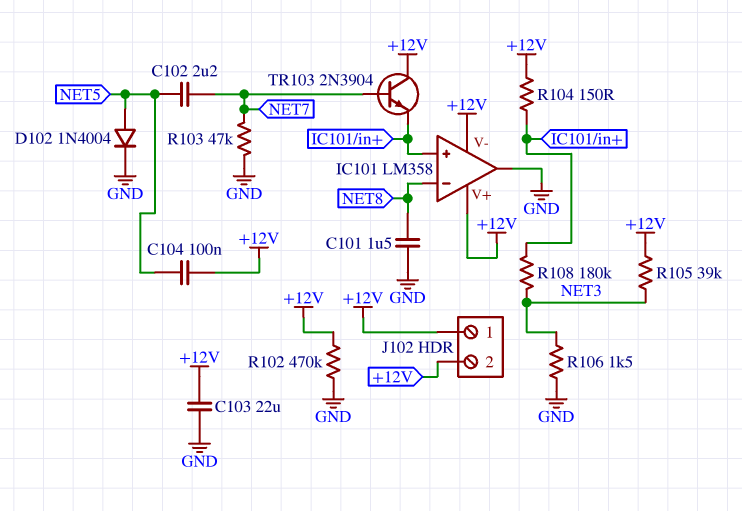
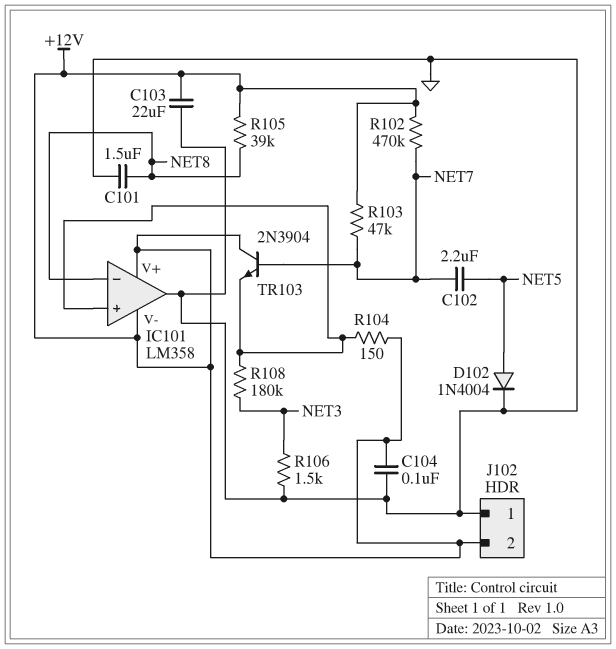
C104: 100nF (+12V, NET5) -> 100nF (+12V, GND)
J102 pin 1: +12V -> GND
R102: 470k (+12V, GND) -> 470k (+12V, NET7)
R103: 47k (GND, NET7) -> 47k (+12V, NET7)
R105: 39k (+12V, NET3) -> 39k (+12V, NET8)

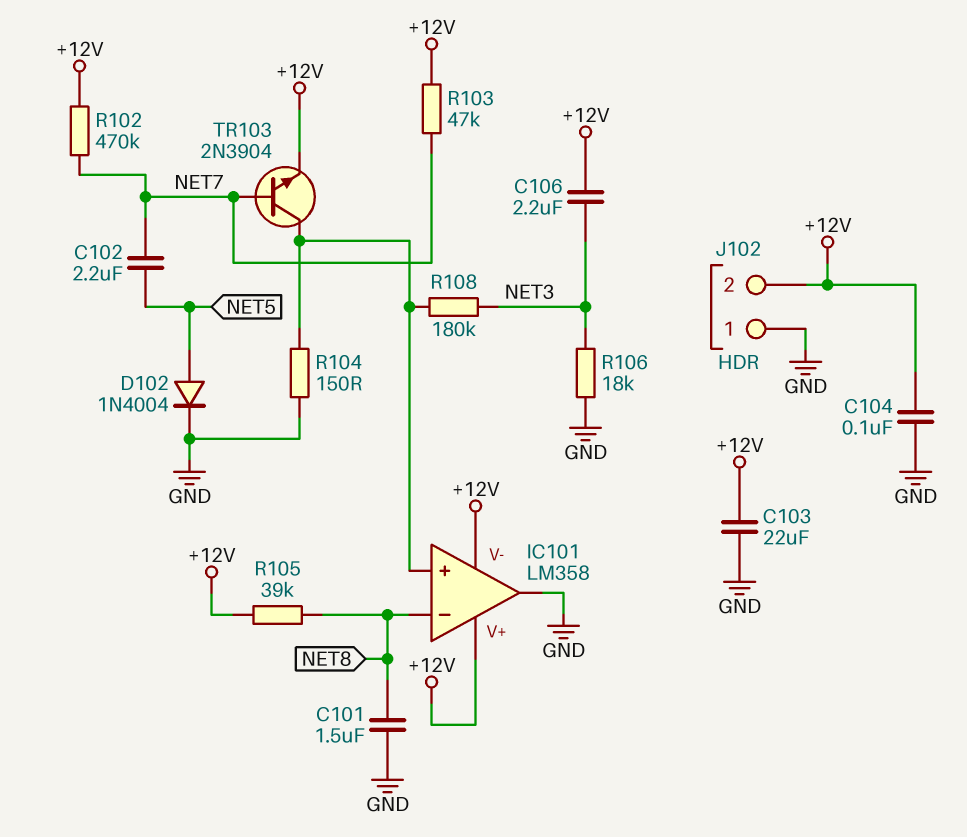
C106: none -> 2.2uF (+12V, NET3)
R104: 150 (+12V, IC101/in+) -> 150 (GND, IC101/in+)
R106: 1.5k (GND, NET3) -> 18k (GND, NET3)
TR103: NPN 2N3904 (B NET7, C +12V, E IC101/in+) -> NPN 2N3904 (B NET7, C IC101/in+, E +12V)

